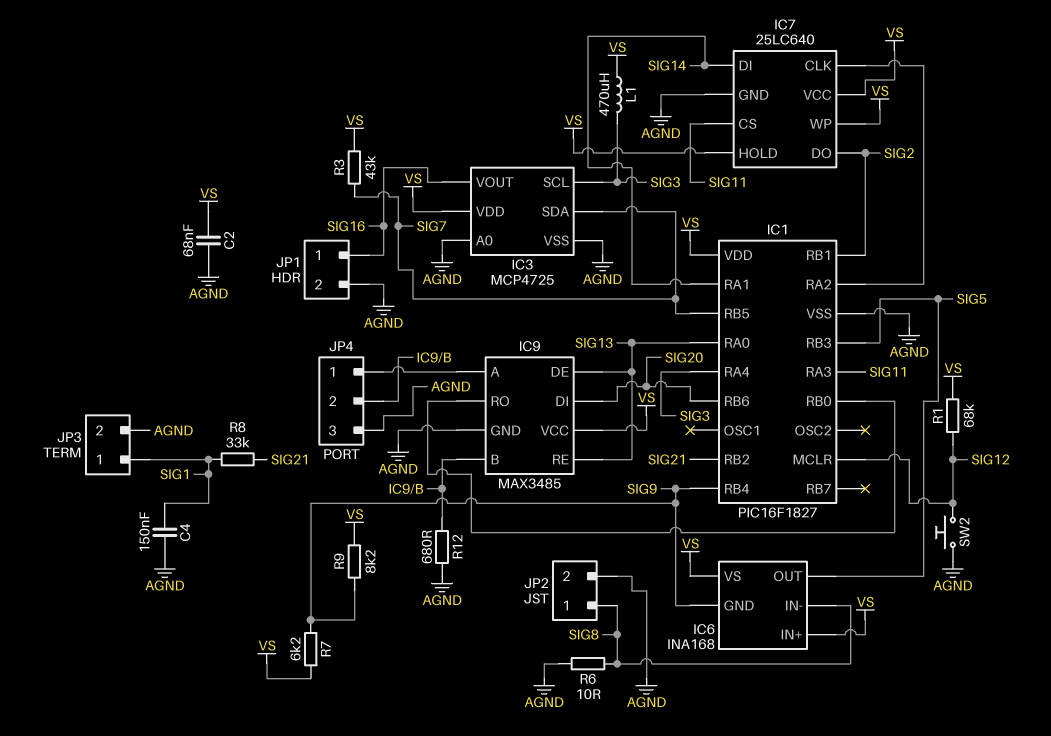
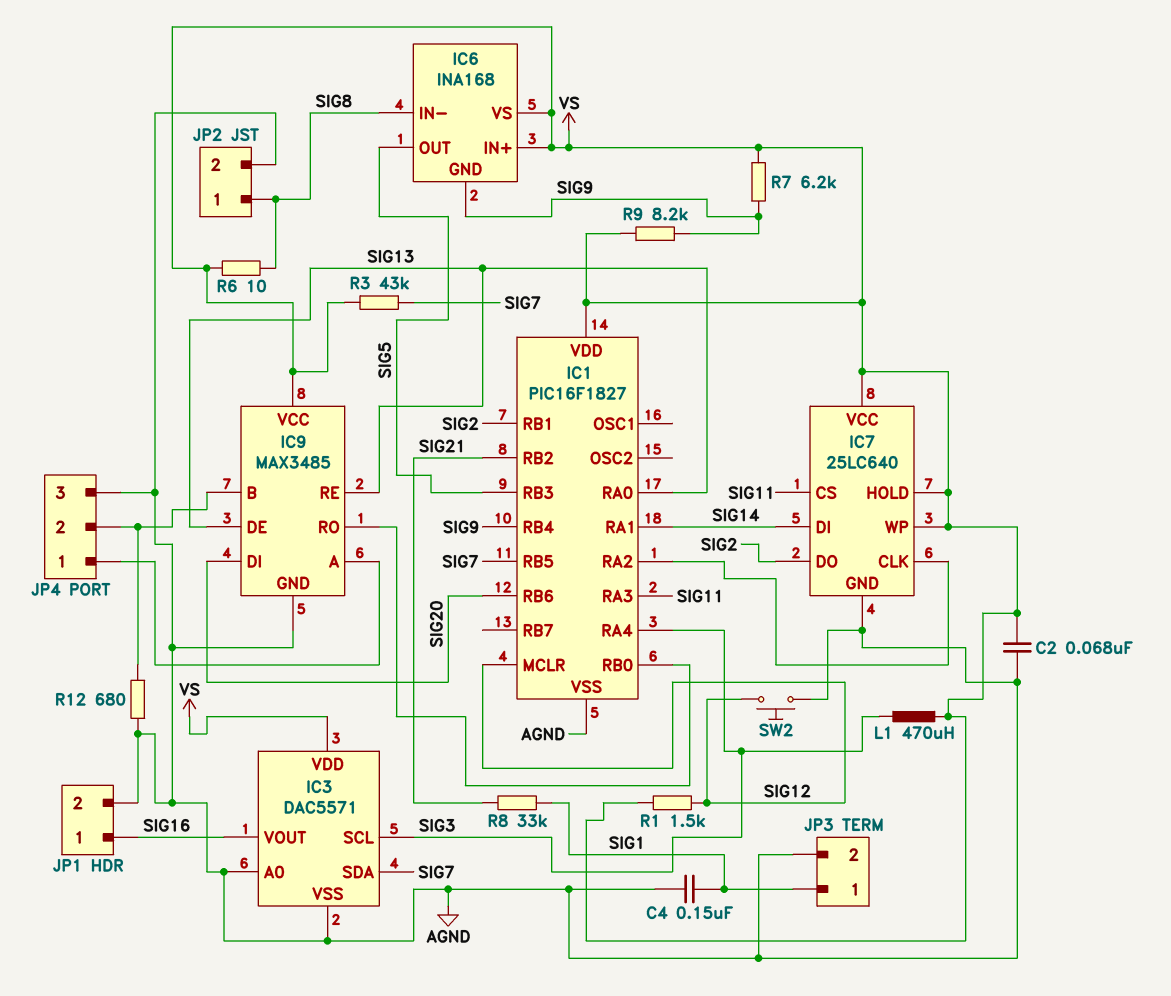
IC3: MCP4725 -> DAC5571
R1: 68k (SIG12, VS) -> 1.5k (SIG12, VS)
R6: 10 (AGND, SIG8) -> 10 (SIG8, VS)

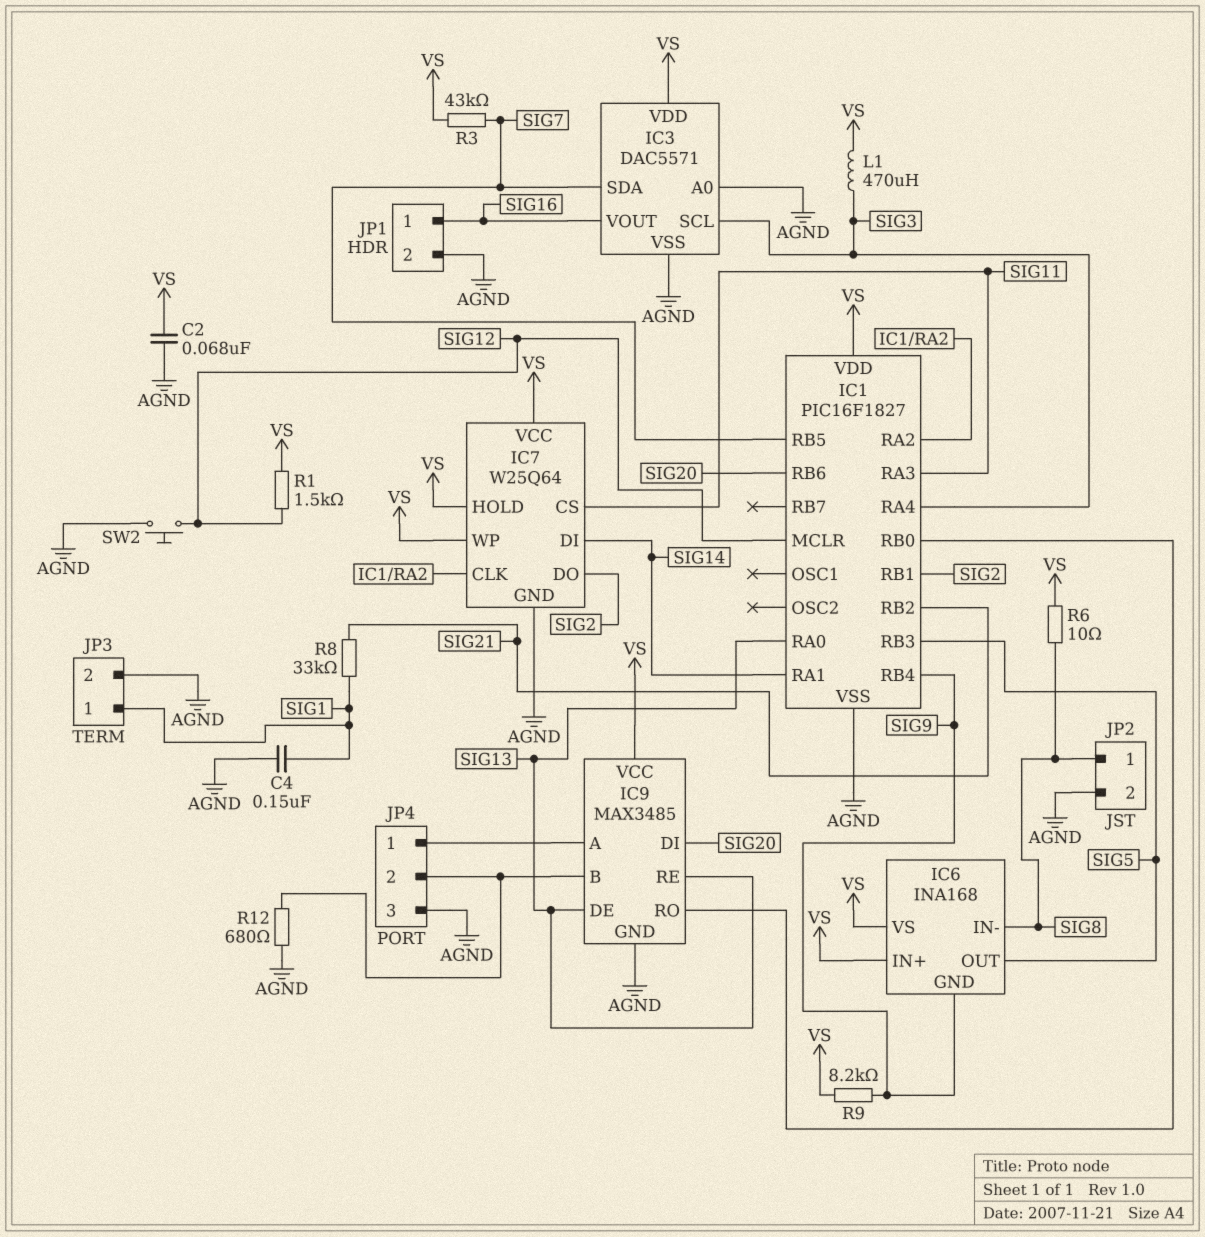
IC7: 25LC640 -> W25Q64
R7: 6.2k (SIG9, VS) -> none

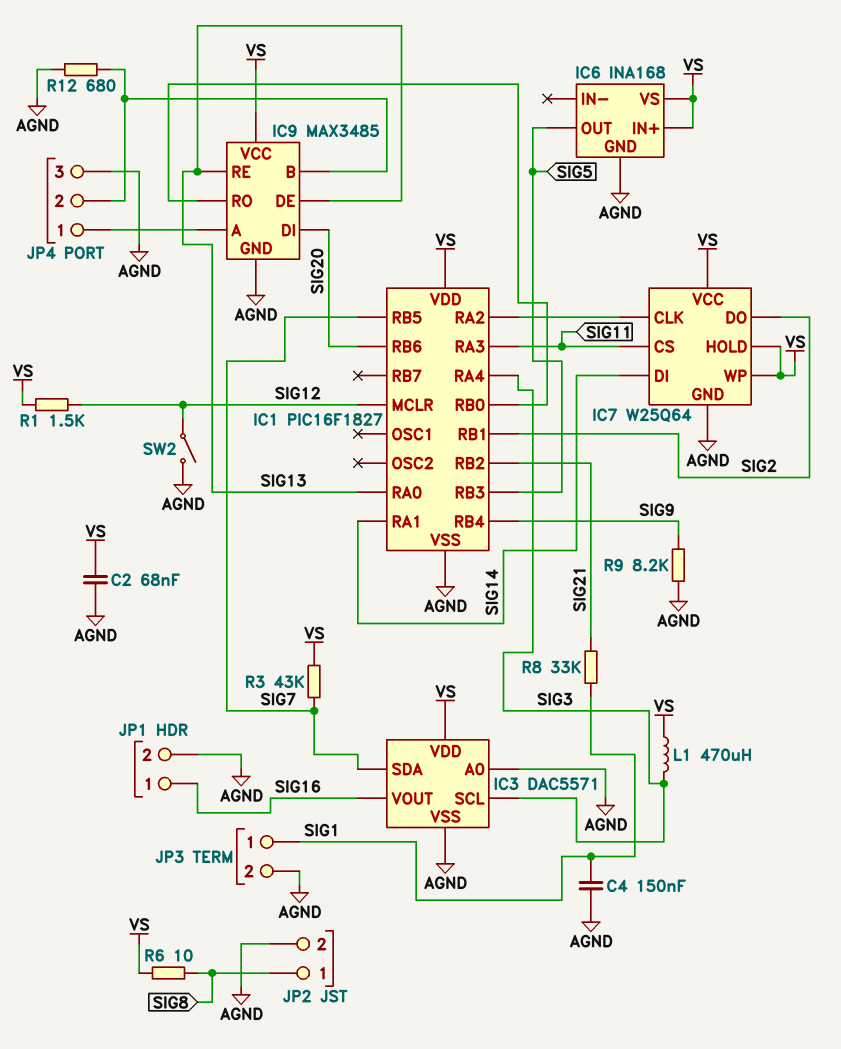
IC6 pin GND: SIG9 -> AGND
IC6 pin IN-: SIG8 -> none
R9: 8.2k (SIG9, VS) -> 8.2k (AGND, SIG9)
SW2: button (AGND, SIG12) -> switch (AGND, SIG12)

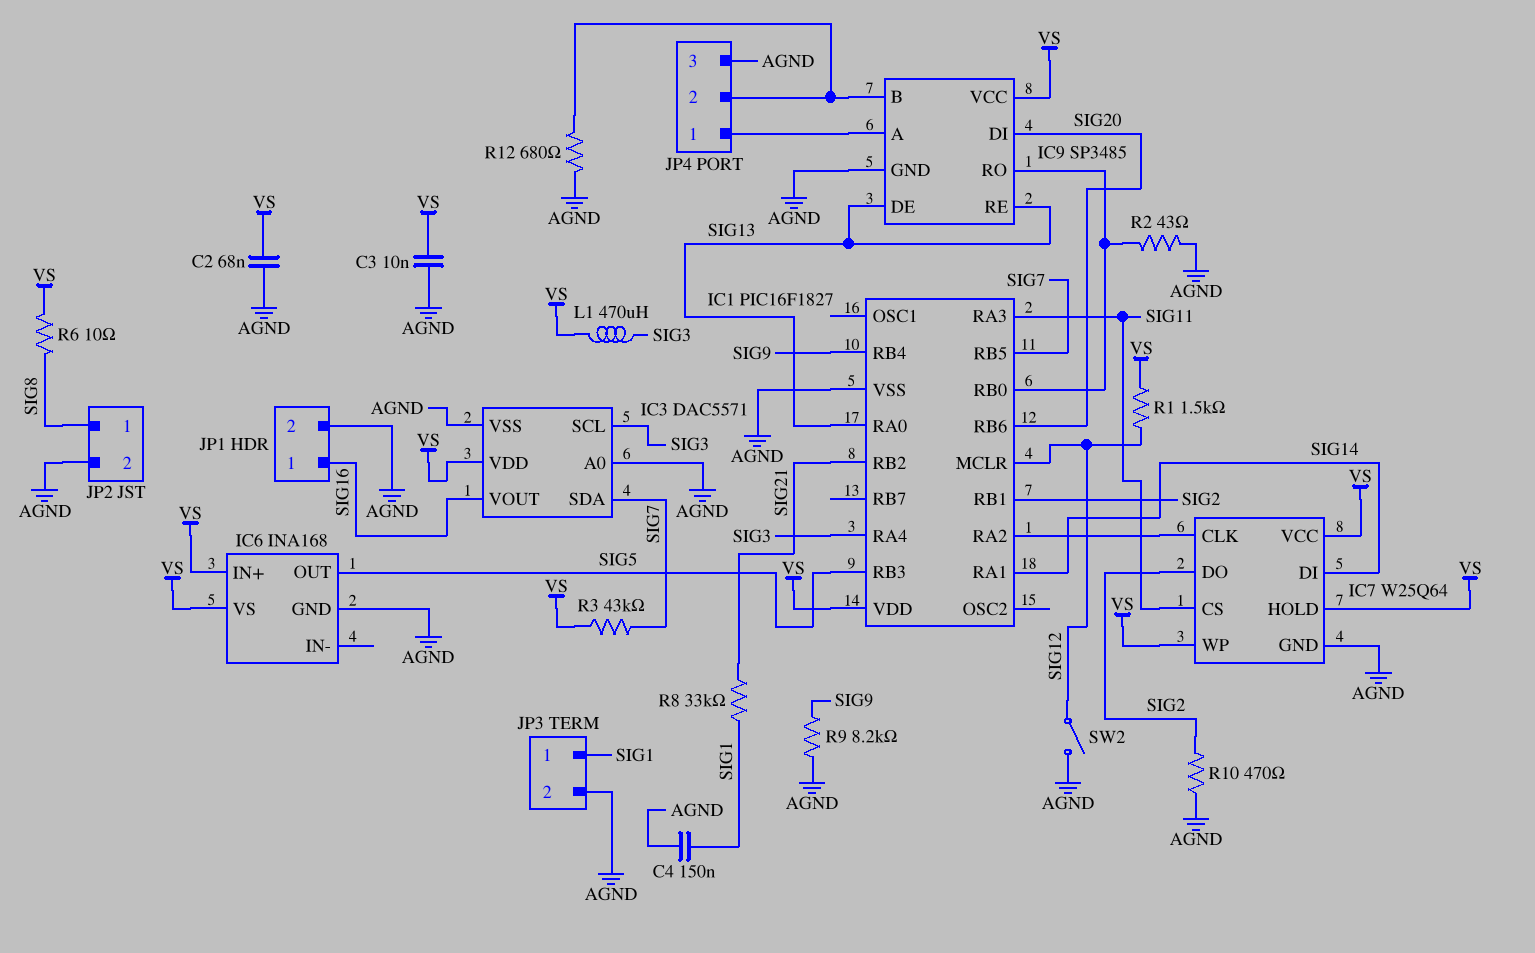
C3: none -> 10nF (AGND, VS)
IC9: MAX3485 -> SP3485
R2: none -> 43 (AGND, IC1/RB0)
R10: none -> 470 (AGND, SIG2)

